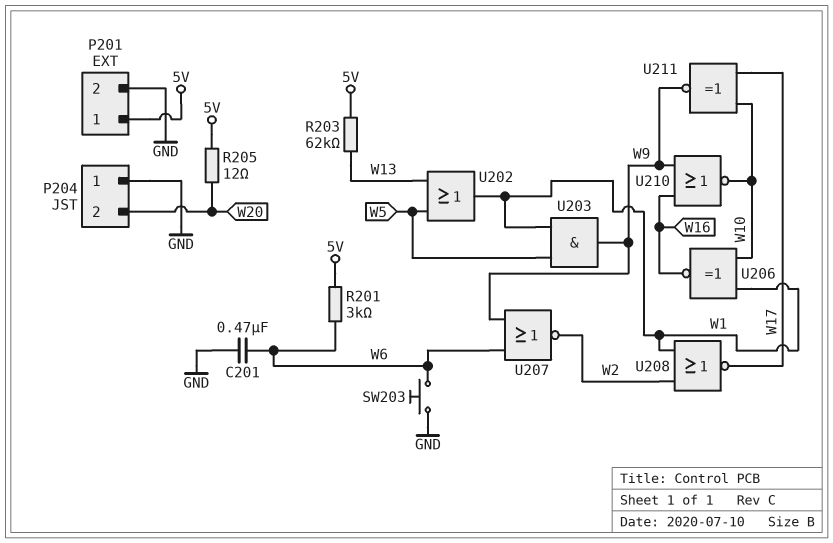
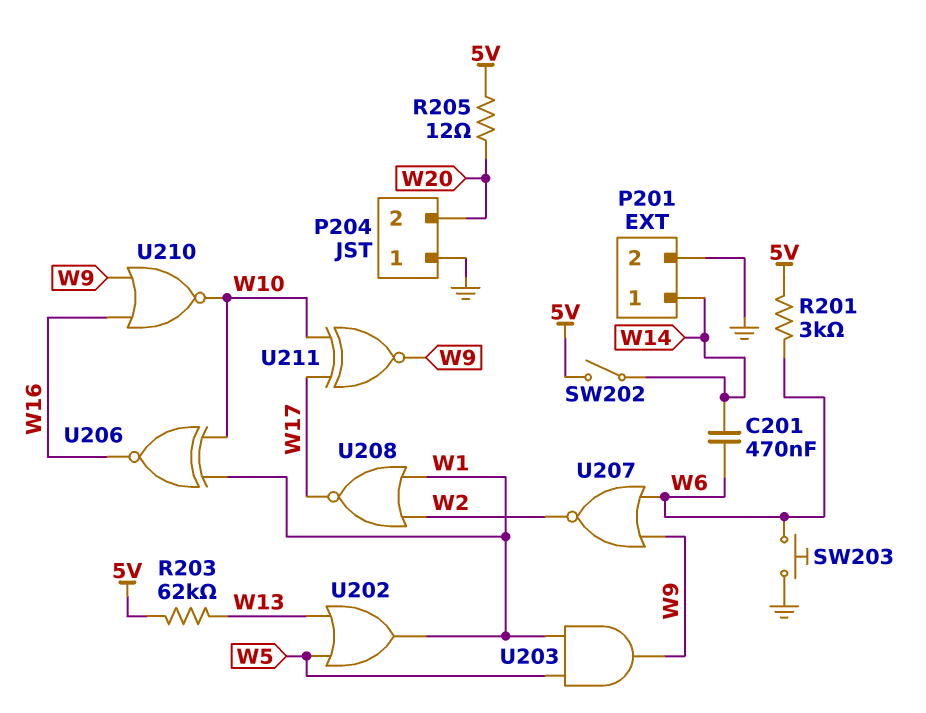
C201: 470nF (GND, W6) -> 470nF (W6, W14)
P201 pin 1: 5V -> W14
SW202: none -> switch (5V, W14)

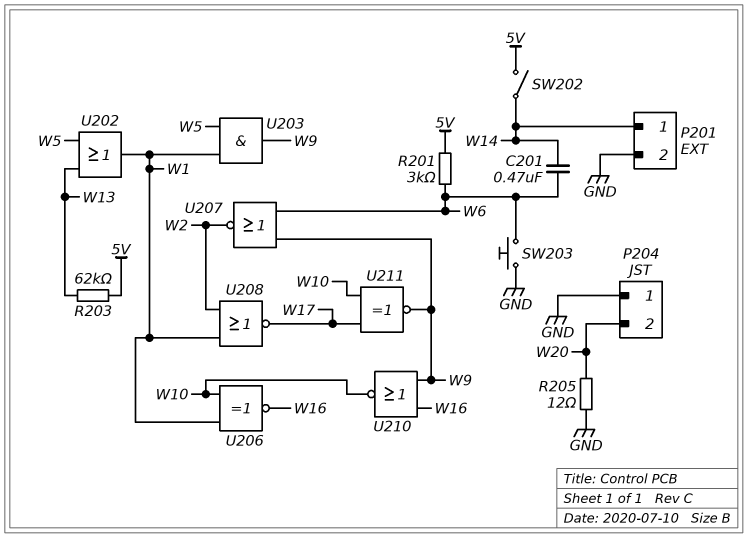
R205: 12 (5V, W20) -> 12 (GND, W20)

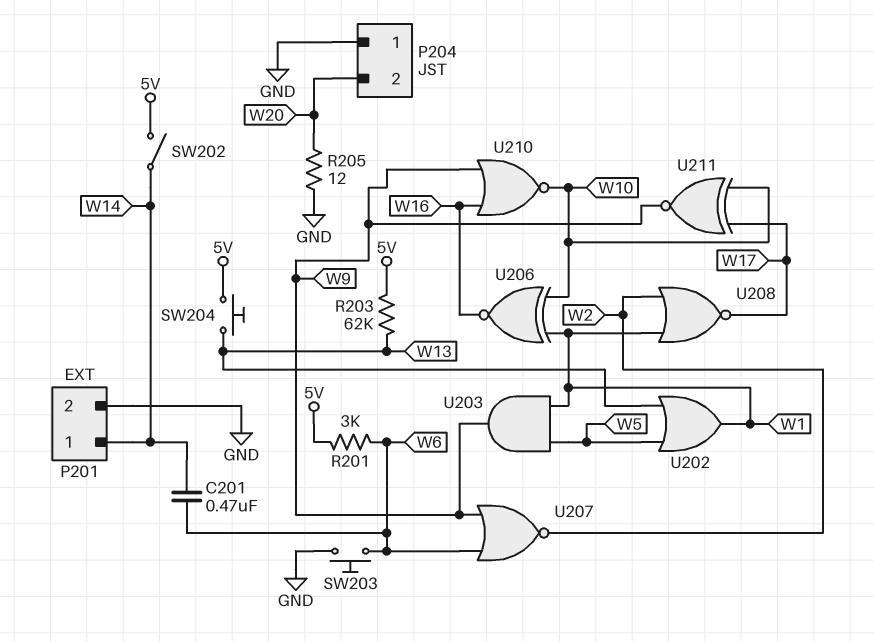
SW204: none -> button (5V, W13)

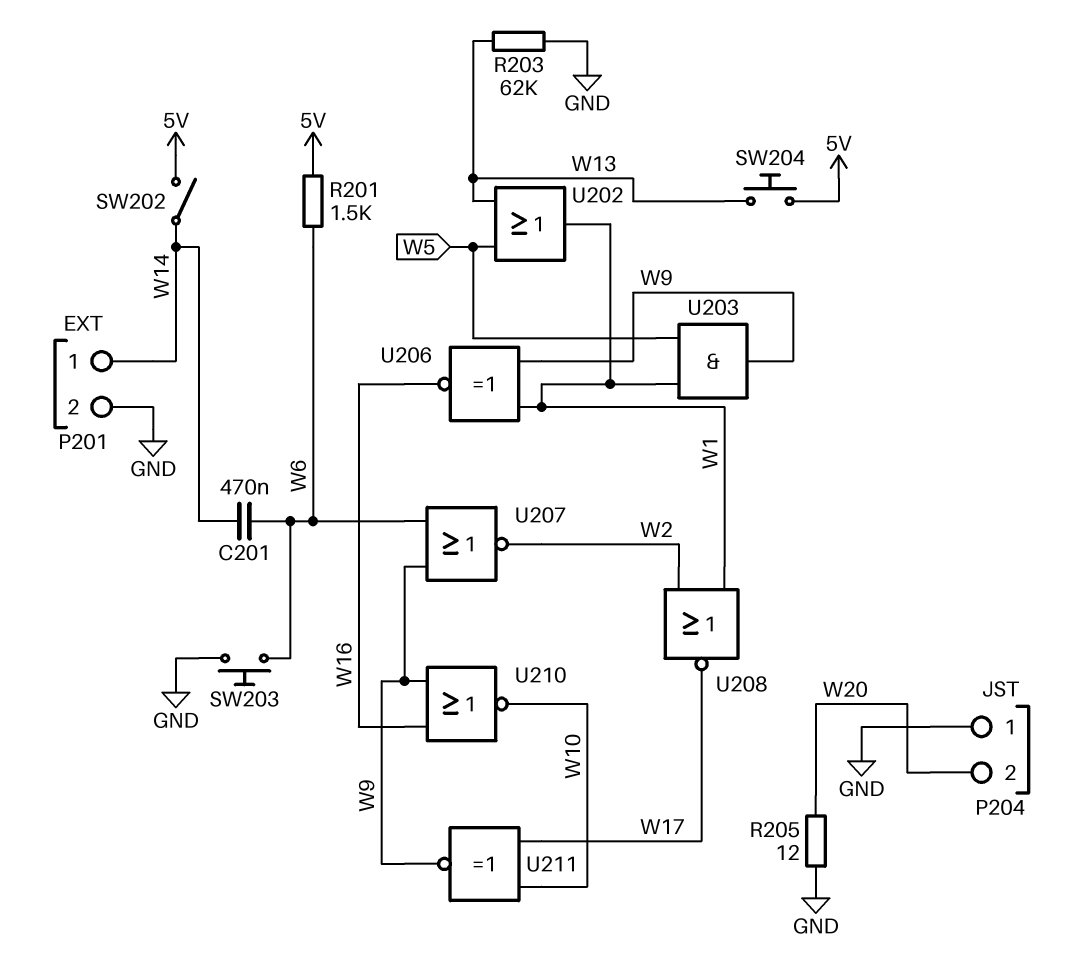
R201: 3k (5V, W6) -> 1.5k (5V, W6)
R203: 62k (5V, W13) -> 62k (GND, W13)
U206: XNOR (in W1, in W10, out W16) -> XNOR (in W1, in W9, out W16)

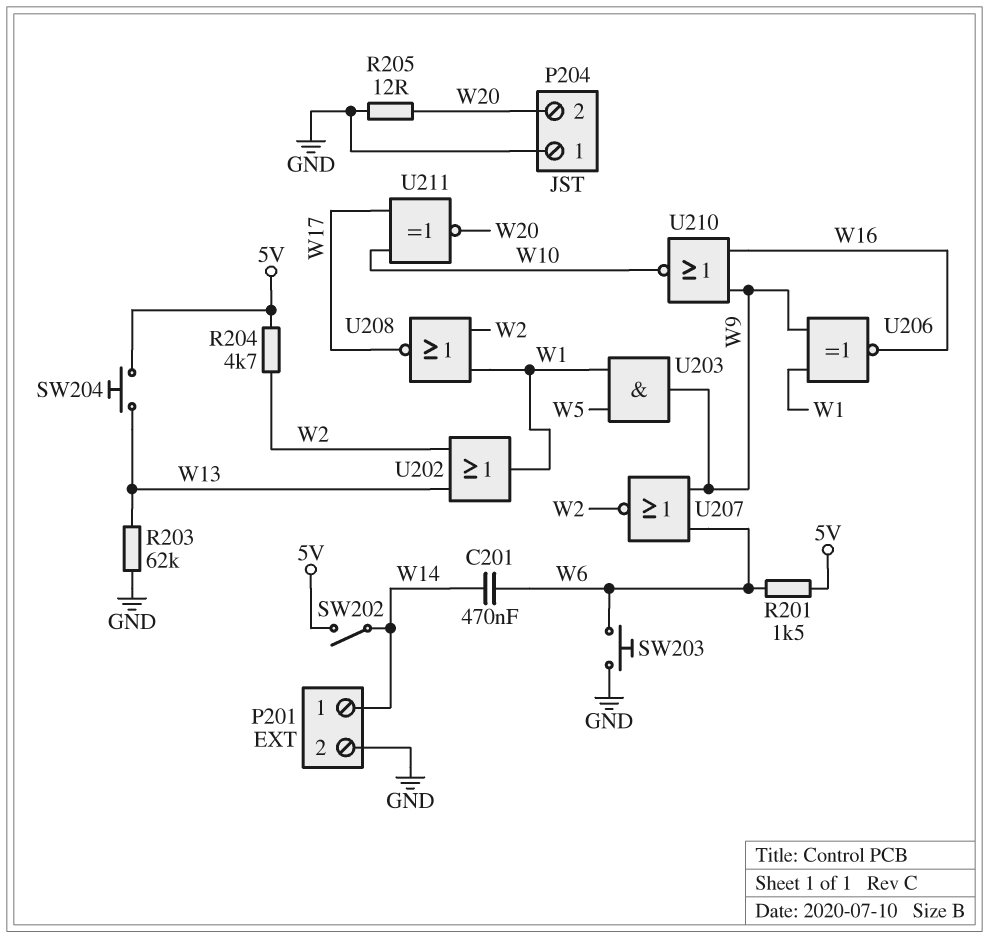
R204: none -> 4.7k (5V, W2)
U202: OR (in W5, in W13, out W1) -> OR (in W2, in W13, out W1)
U211: XNOR (in W10, in W17, out W9) -> XNOR (in W10, in W17, out W20)

